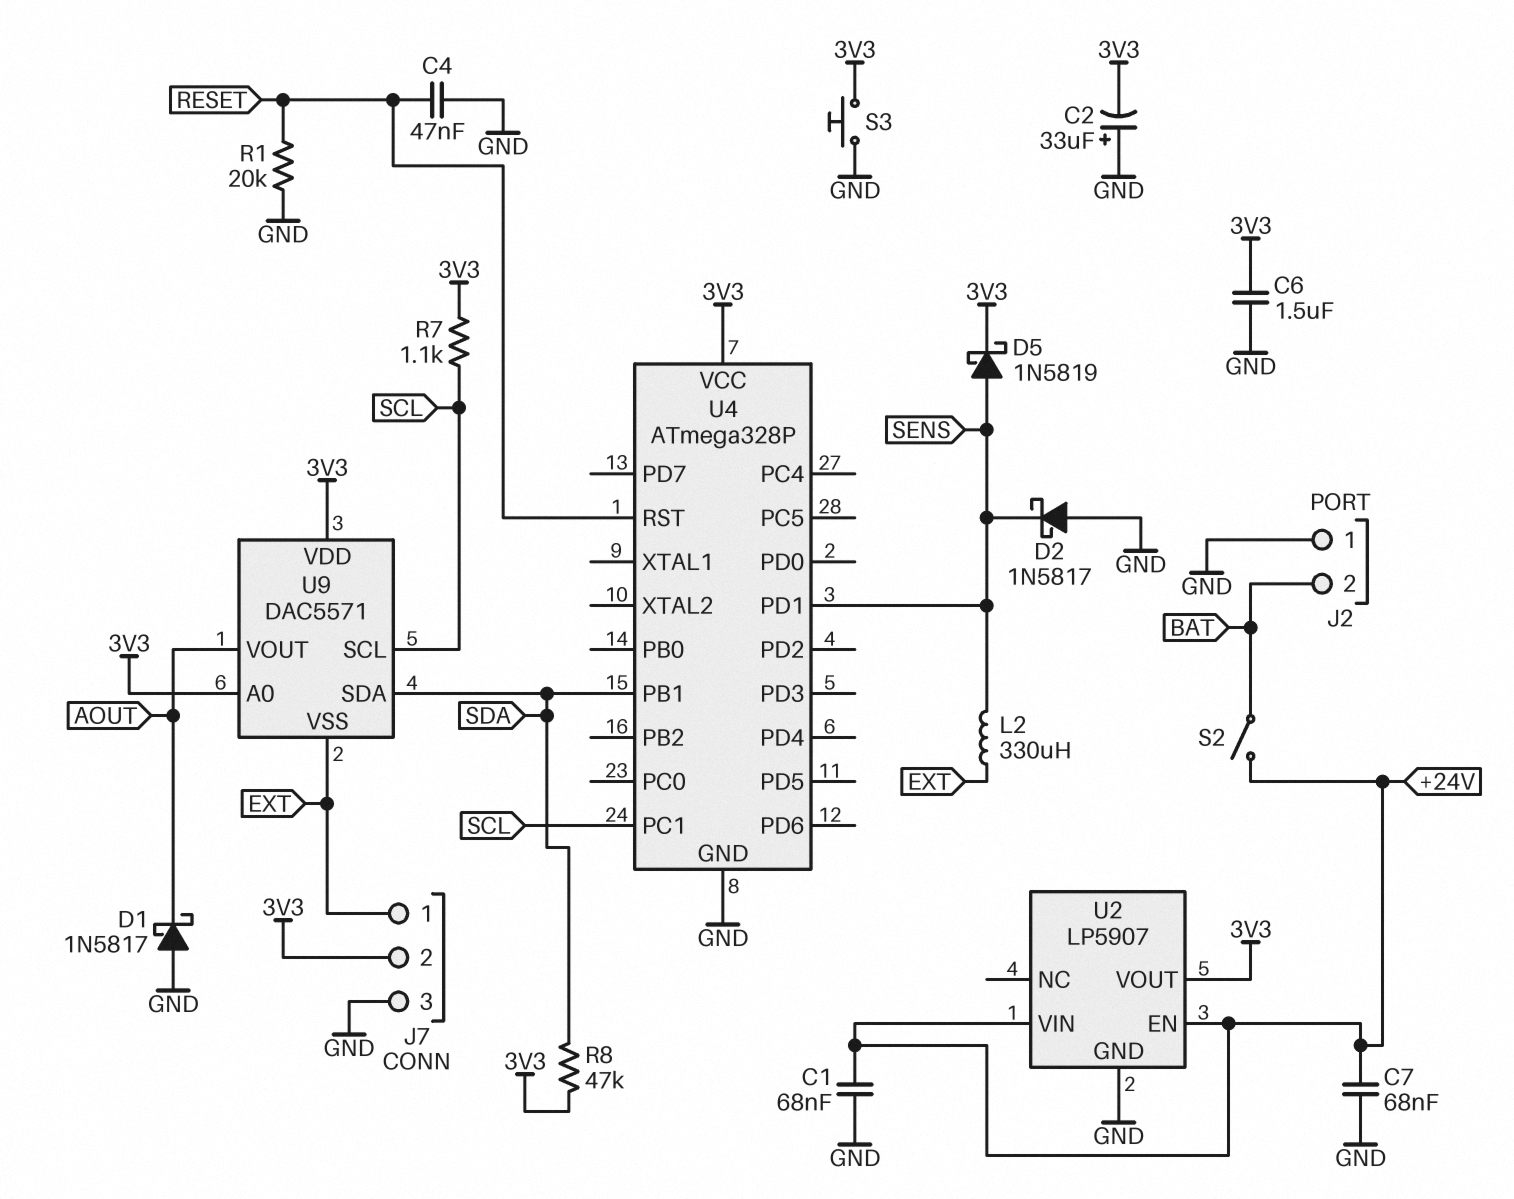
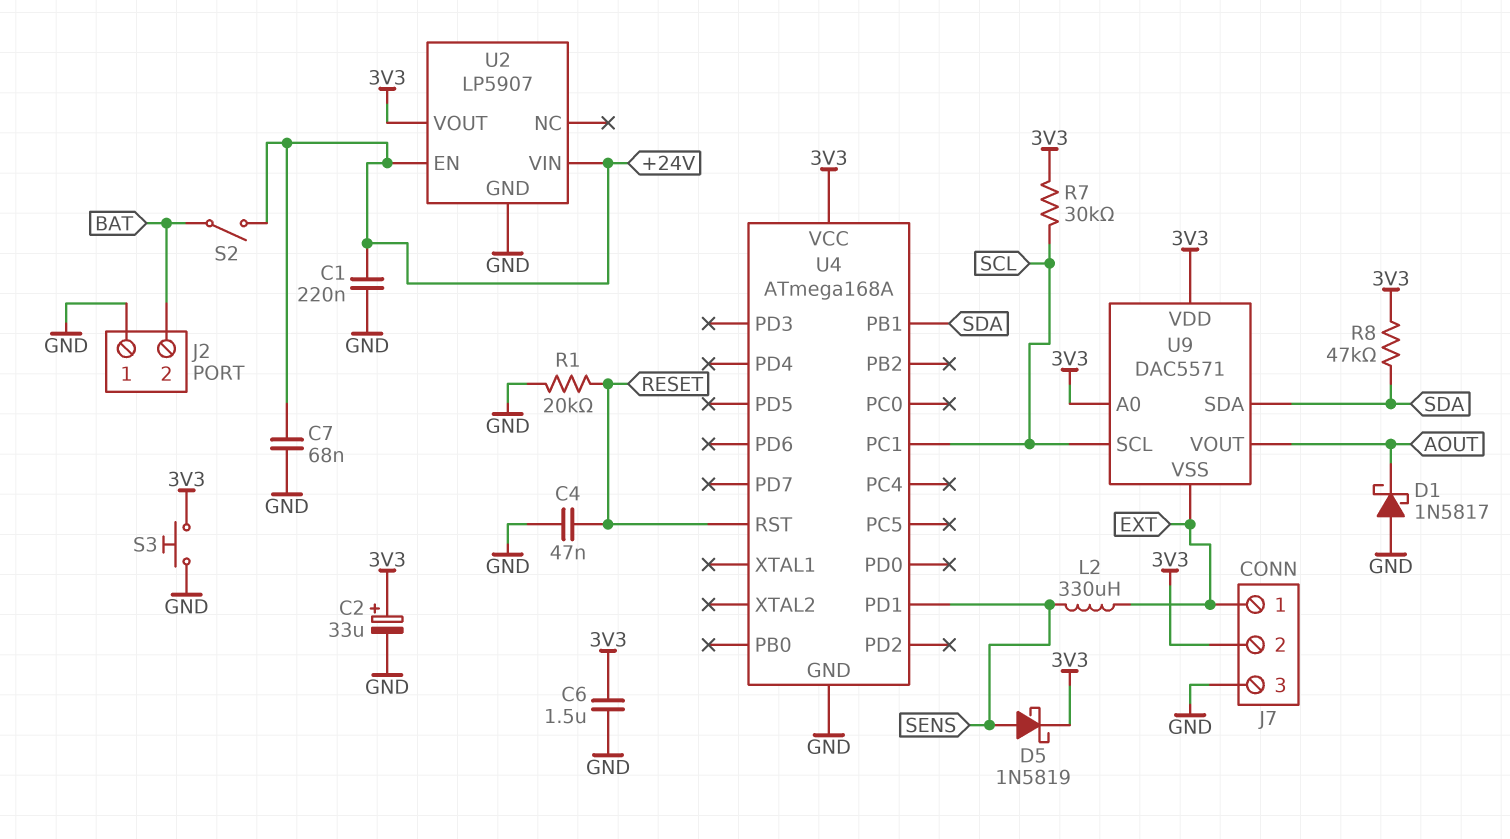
C1: 68nF (+24V, GND) -> 220nF (+24V, GND)
C2: 33uF (plus GND, minus 3V3) -> 33uF (plus 3V3, minus GND)
D2: schottky 1N5817 (A GND, K SENS) -> none
R7: 1.1k (3V3, SCL) -> 30k (3V3, SCL)
U4: ATmega328P -> ATmega168A

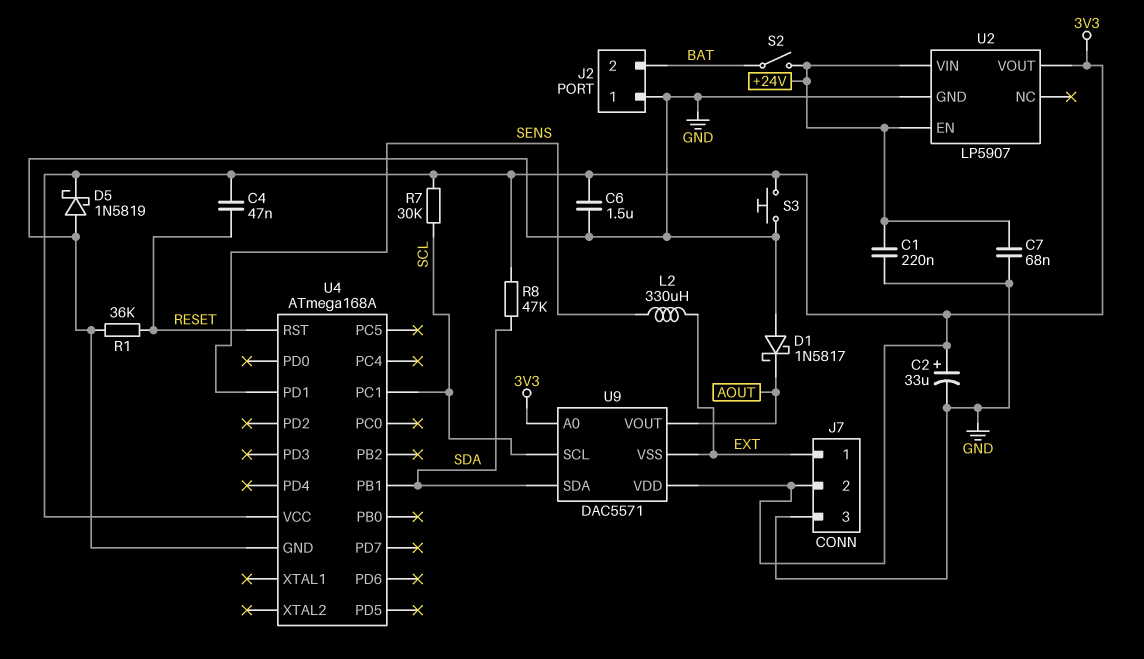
C4: 47nF (GND, RESET) -> 47nF (3V3, RESET)
D5: schottky 1N5819 (A SENS, K 3V3) -> schottky 1N5819 (A GND, K 3V3)
R1: 20k (GND, RESET) -> 36k (GND, RESET)

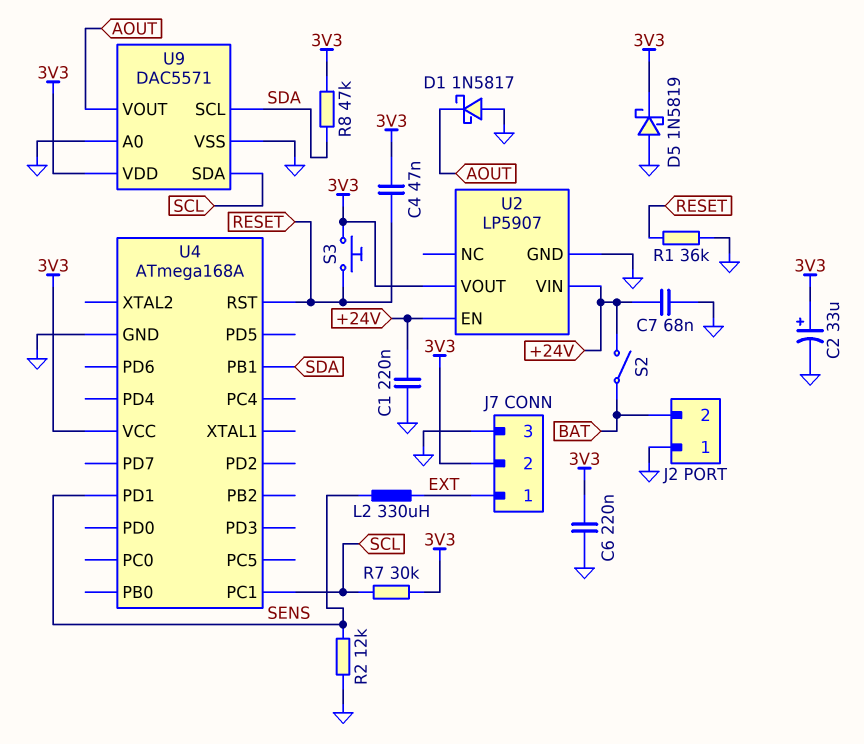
C6: 1.5uF (3V3, GND) -> 220nF (3V3, GND)
R2: none -> 12k (GND, SENS)
S3: button (3V3, GND) -> button (3V3, RESET)
U9 pin A0: 3V3 -> GND
U9 pin SCL: SCL -> SDA
U9 pin SDA: SDA -> SCL
U9 pin VSS: EXT -> GND

